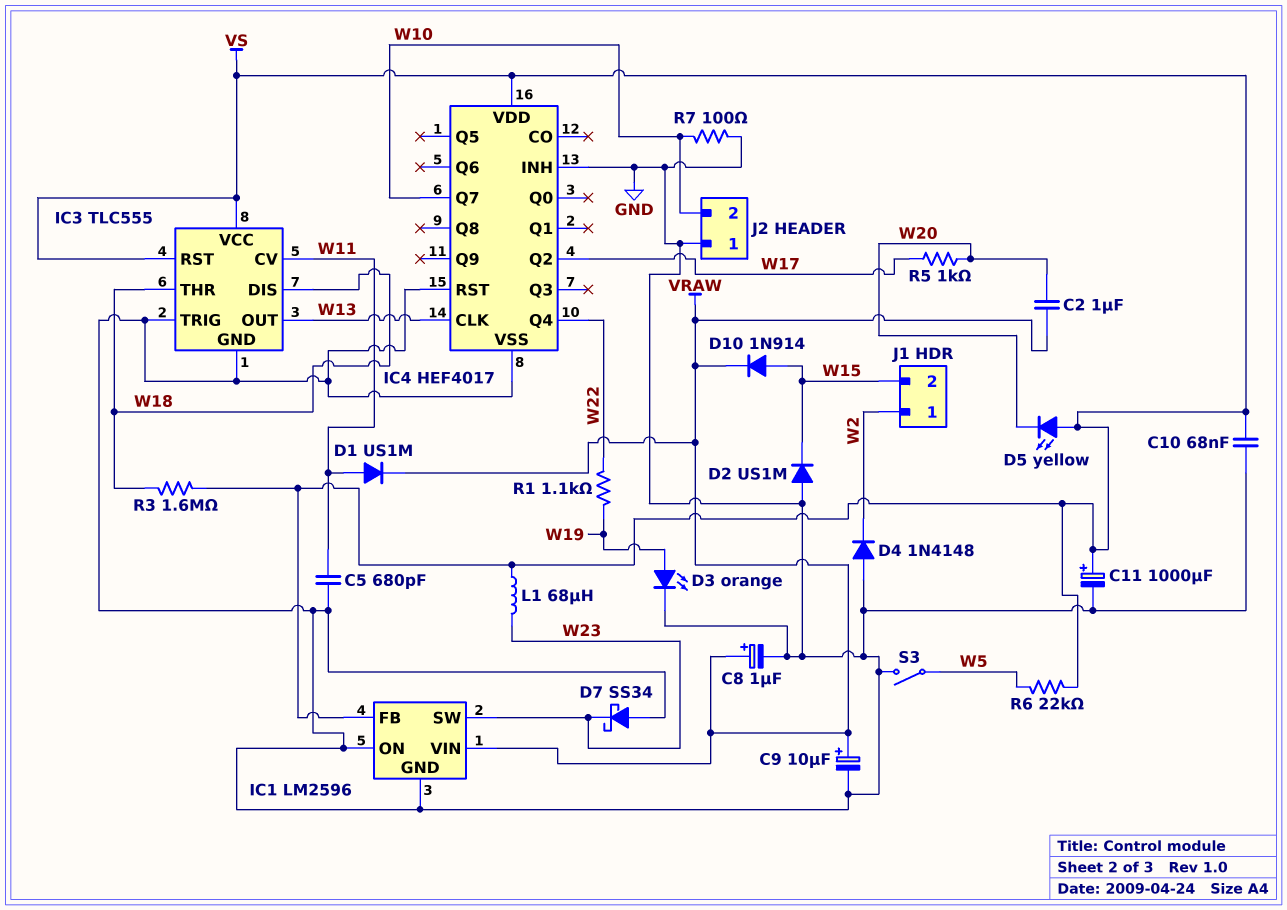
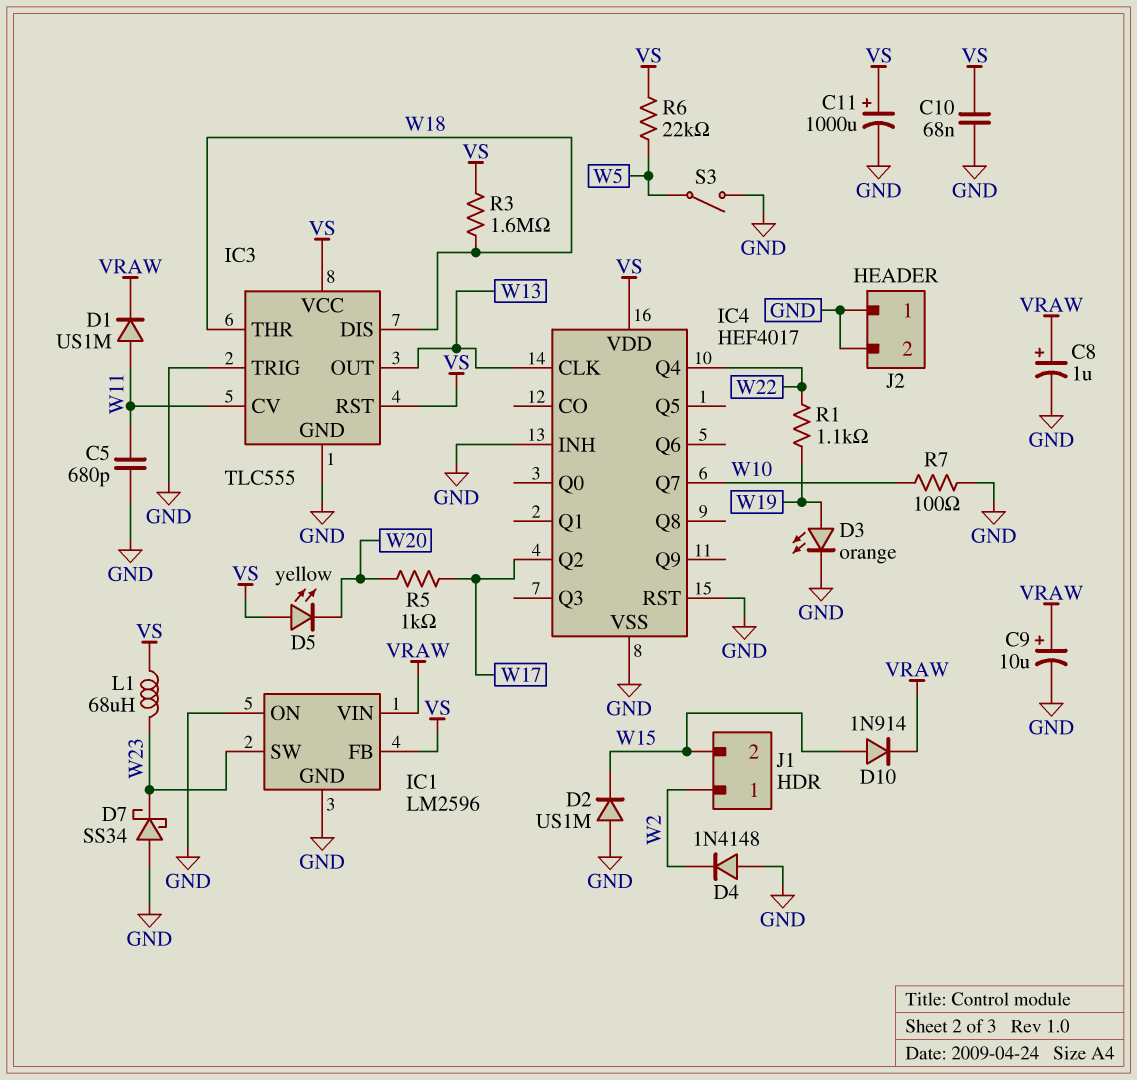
C2: 1uF (VRAW, W20) -> none
J2 pin 2: W10 -> GND

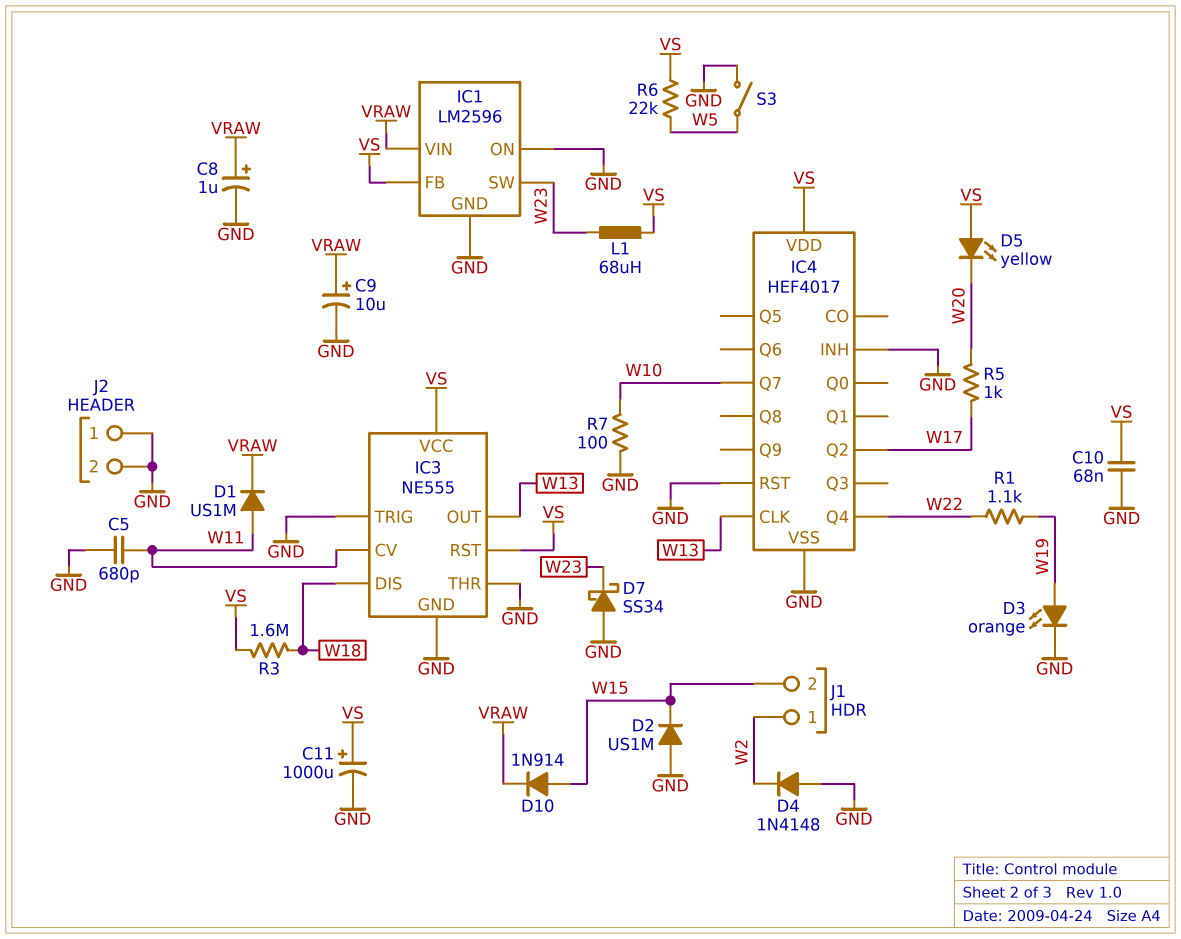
IC3: TLC555 -> NE555
IC3 pin THR: W18 -> GND

